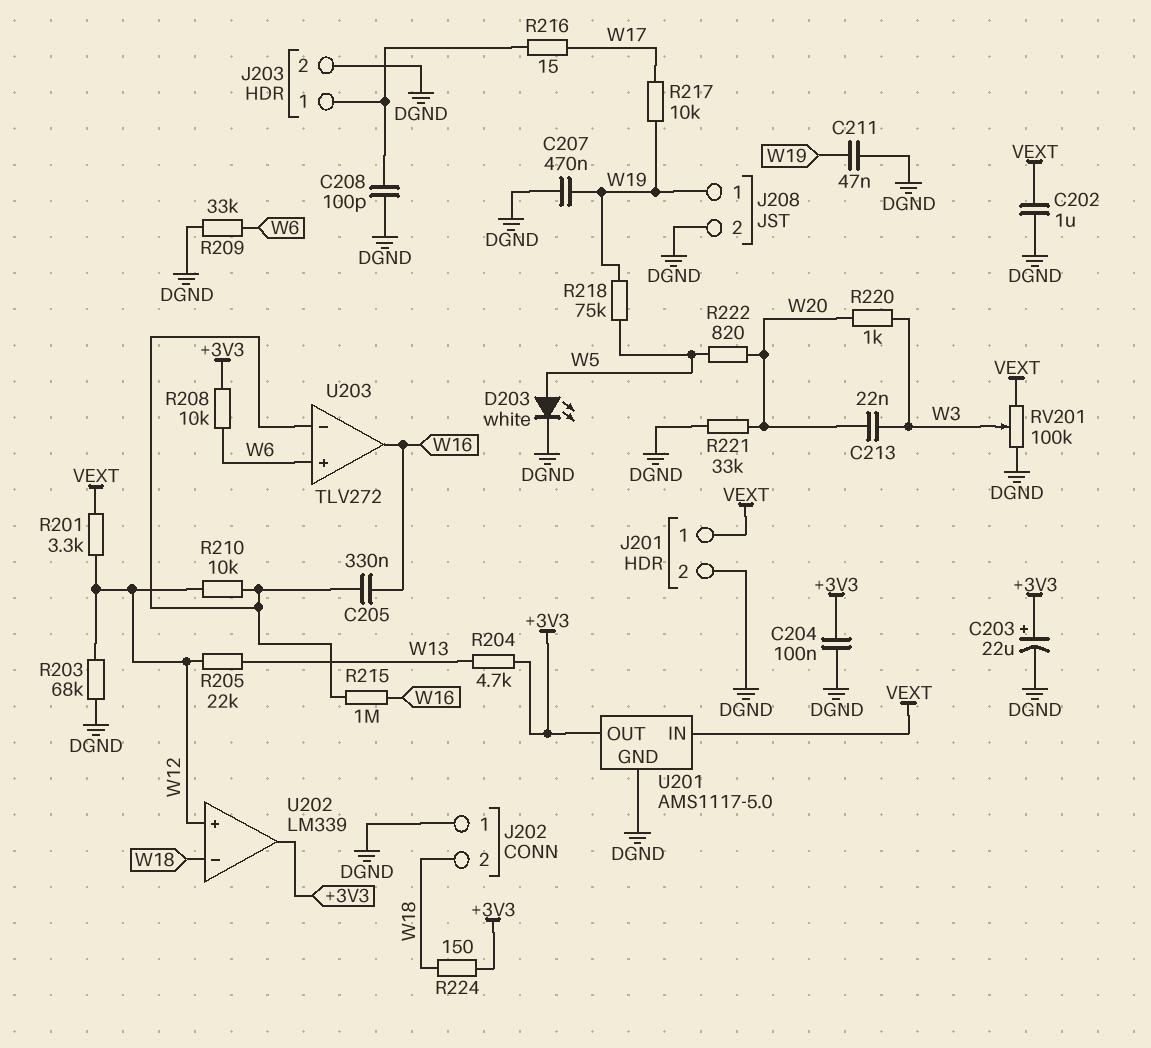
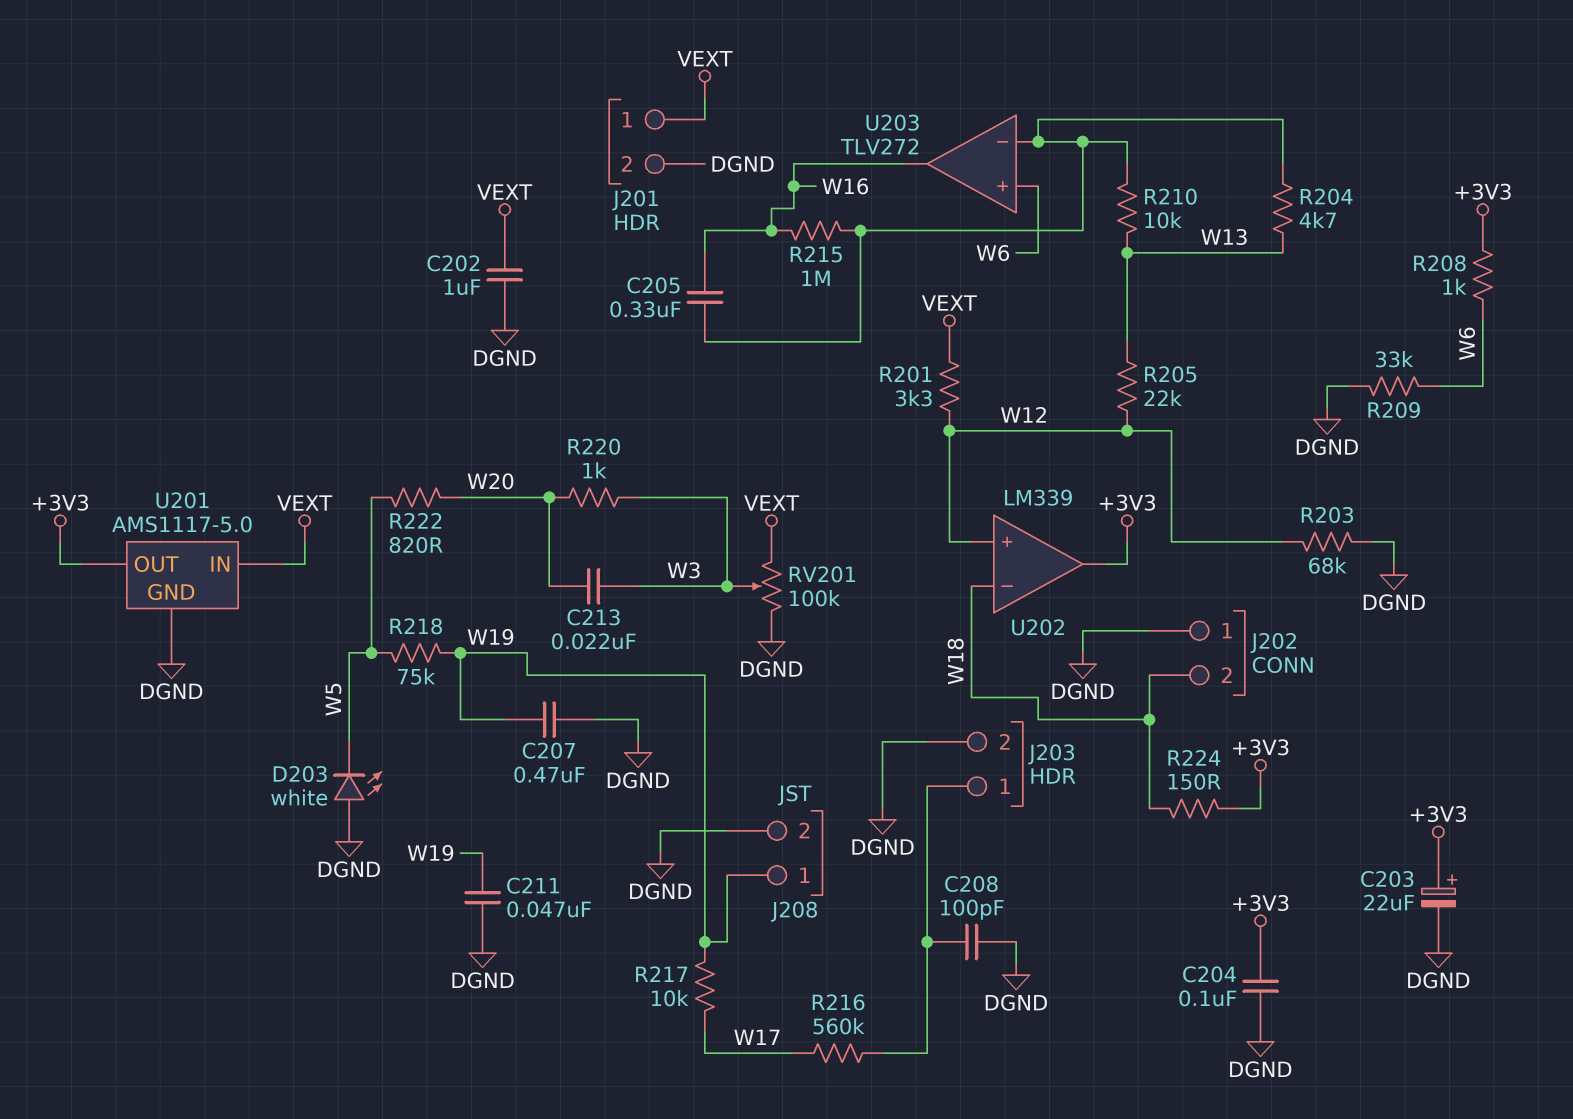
D203: LED white (A W5, K DGND) -> LED white (A DGND, K W5)
R204: 4.7k (+3V3, W13) -> 4.7k (U203/in-, W13)
R208: 10k (+3V3, W6) -> 1k (+3V3, W6)
R210: 10k (U203/in-, W12) -> 10k (U203/in-, W13)
R216: 15 (J203/1, W17) -> 560k (J203/1, W17)
R221: 33k (DGND, W20) -> none

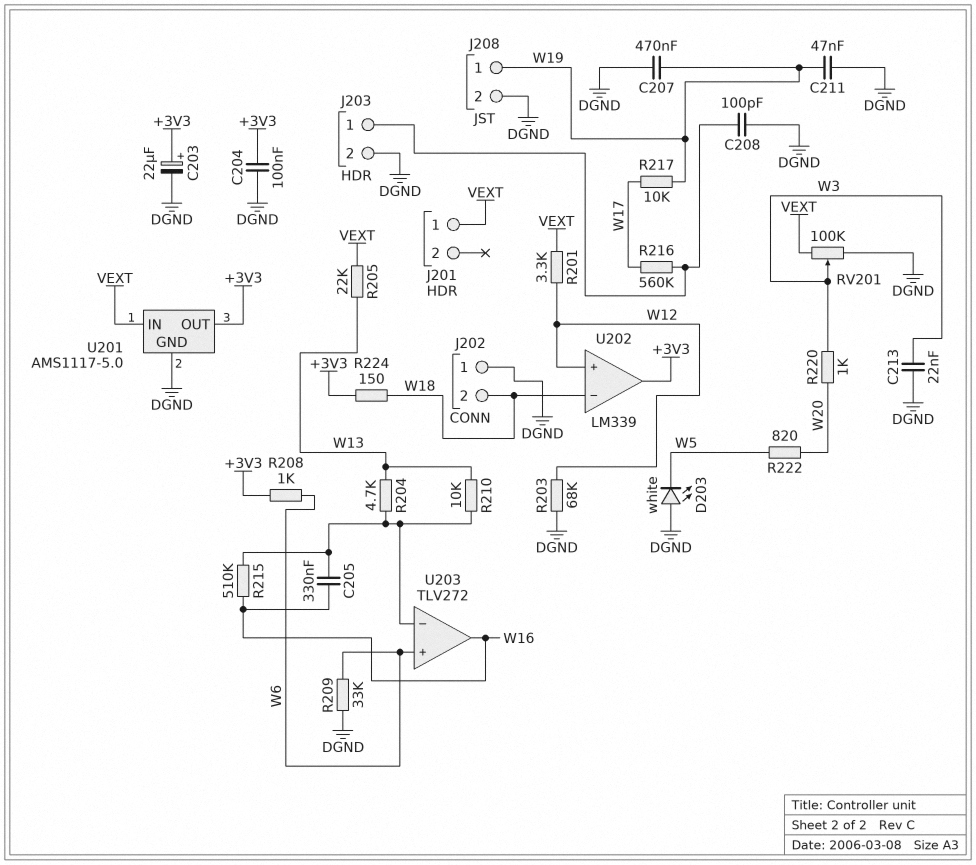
C202: 1uF (DGND, VEXT) -> none
C213: 22nF (W3, W20) -> 22nF (DGND, W3)
J201 pin 2: DGND -> none
R205: 22k (W12, W13) -> 22k (VEXT, W13)
R215: 1M (U203/in-, W16) -> 510k (U203/in-, W16)
R218: 75k (W5, W19) -> none

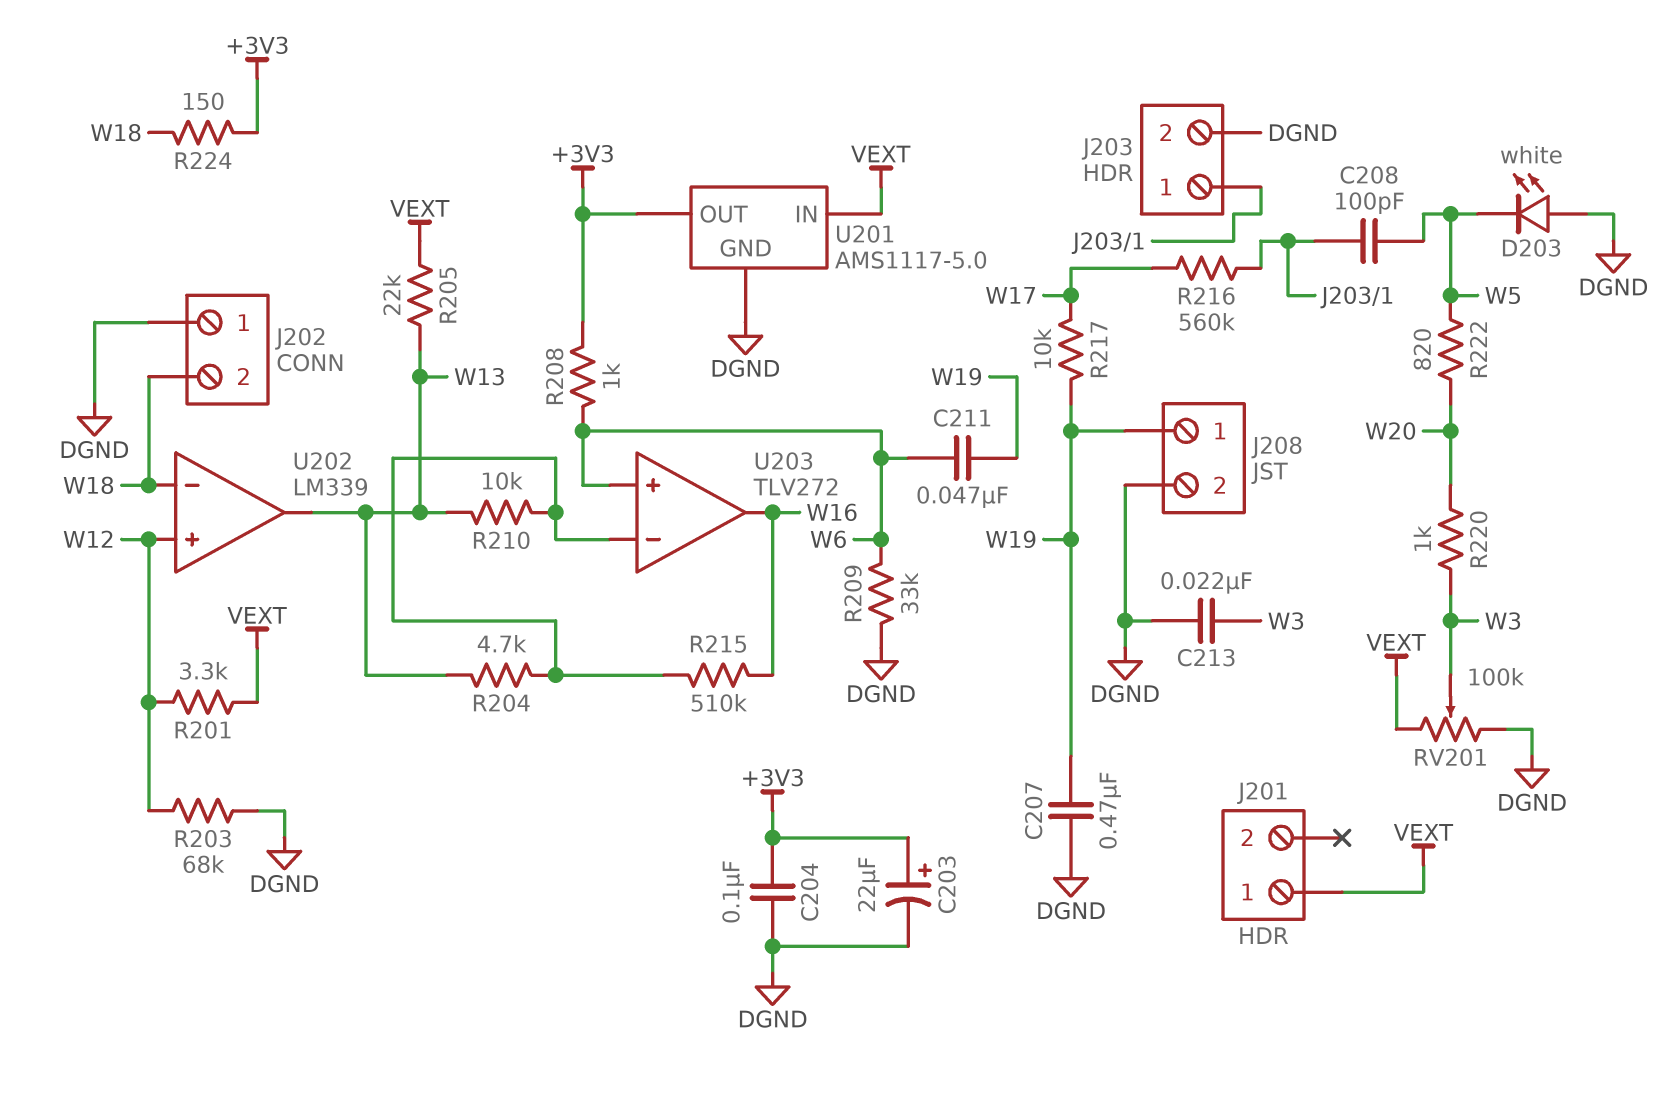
C205: 330nF (U203/in-, W16) -> none
C208: 100pF (DGND, J203/1) -> 100pF (J203/1, W5)
C211: 47nF (DGND, W19) -> 47nF (W6, W19)
U202 pin out: +3V3 -> W13

